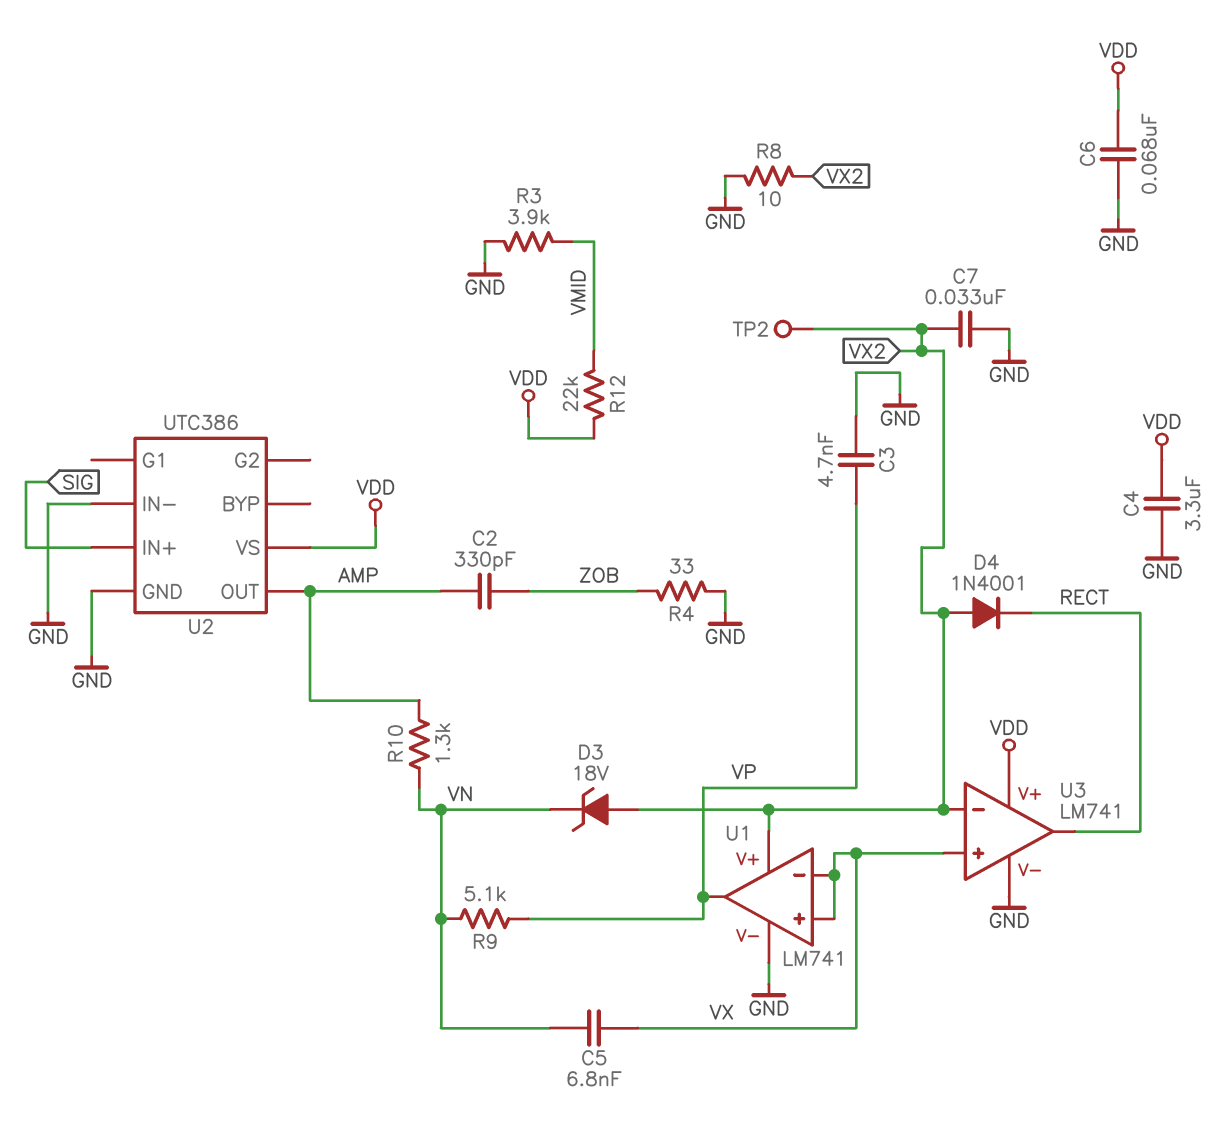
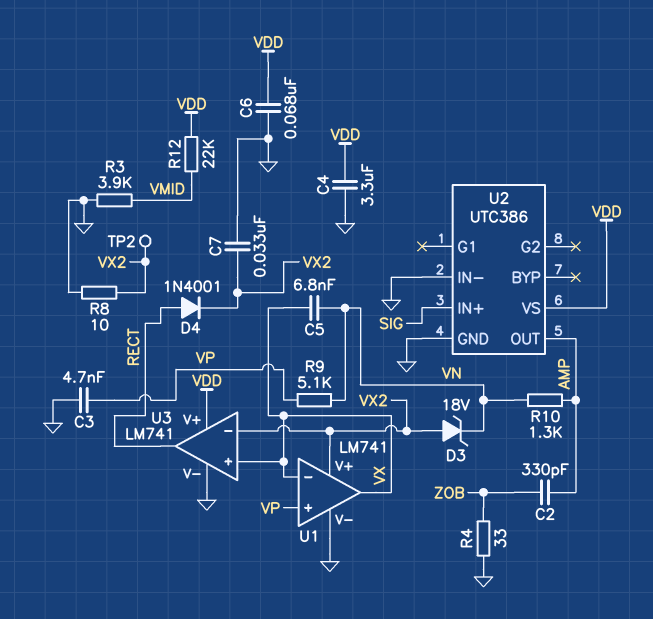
D4: diode 1N4001 (A VX2, K RECT) -> diode 1N4001 (A RECT, K VX2)
U1 pin in+: VX -> VP
U1 pin out: VP -> VX

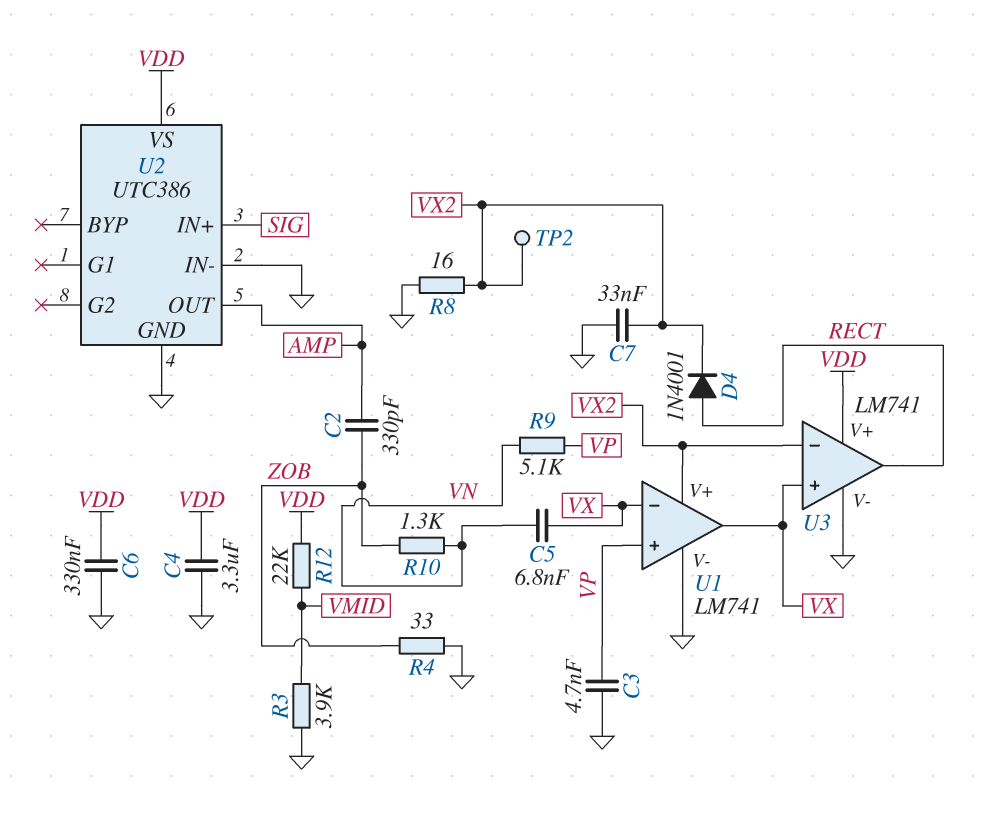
C6: 68nF (GND, VDD) -> 330nF (GND, VDD)
D3: zener 18V (A VX2, K VN) -> none
R8: 10 (GND, VX2) -> 16 (GND, VX2)
R10: 1.3k (AMP, VN) -> 1.3k (VN, ZOB)

